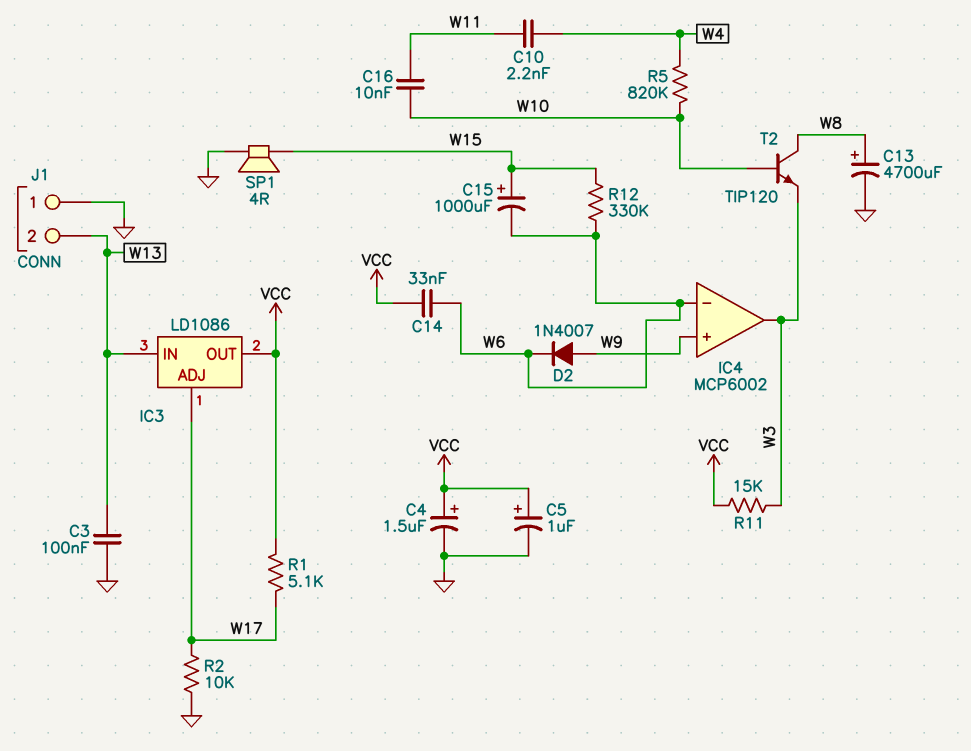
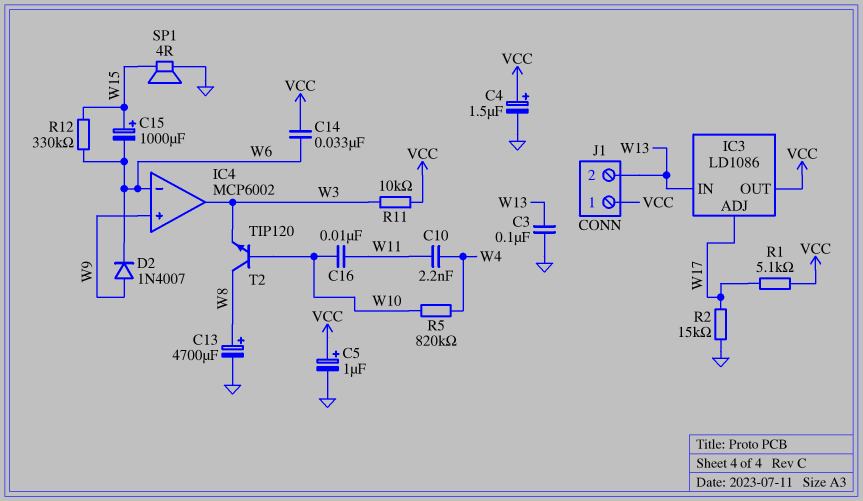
J1 pin 1: GND -> VCC
R2: 10k (GND, W17) -> 15k (GND, W17)
R11: 15k (VCC, W3) -> 10k (VCC, W3)

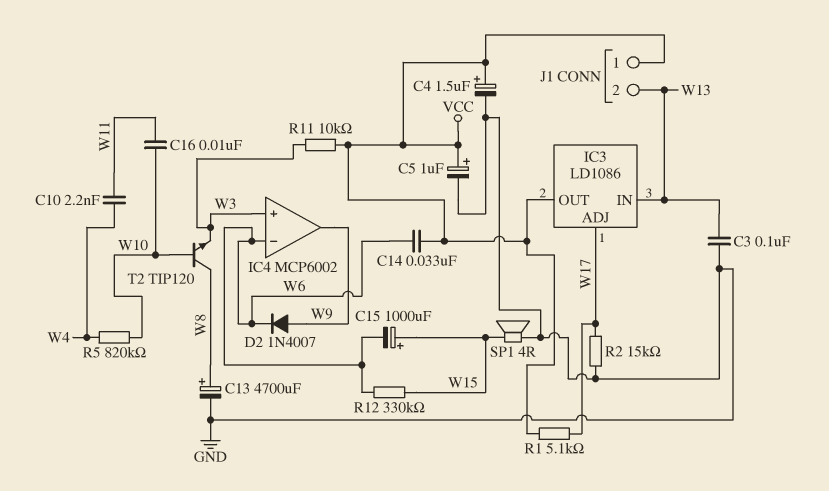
IC4 pin in+: W9 -> W3
IC4 pin out: W3 -> W9

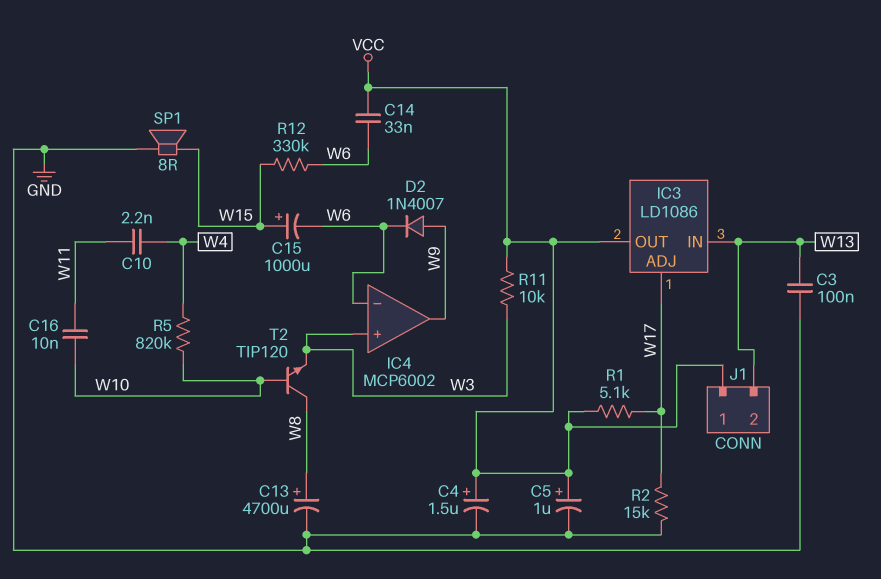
SP1: speaker 4R (GND, W15) -> speaker 8R (GND, W15)

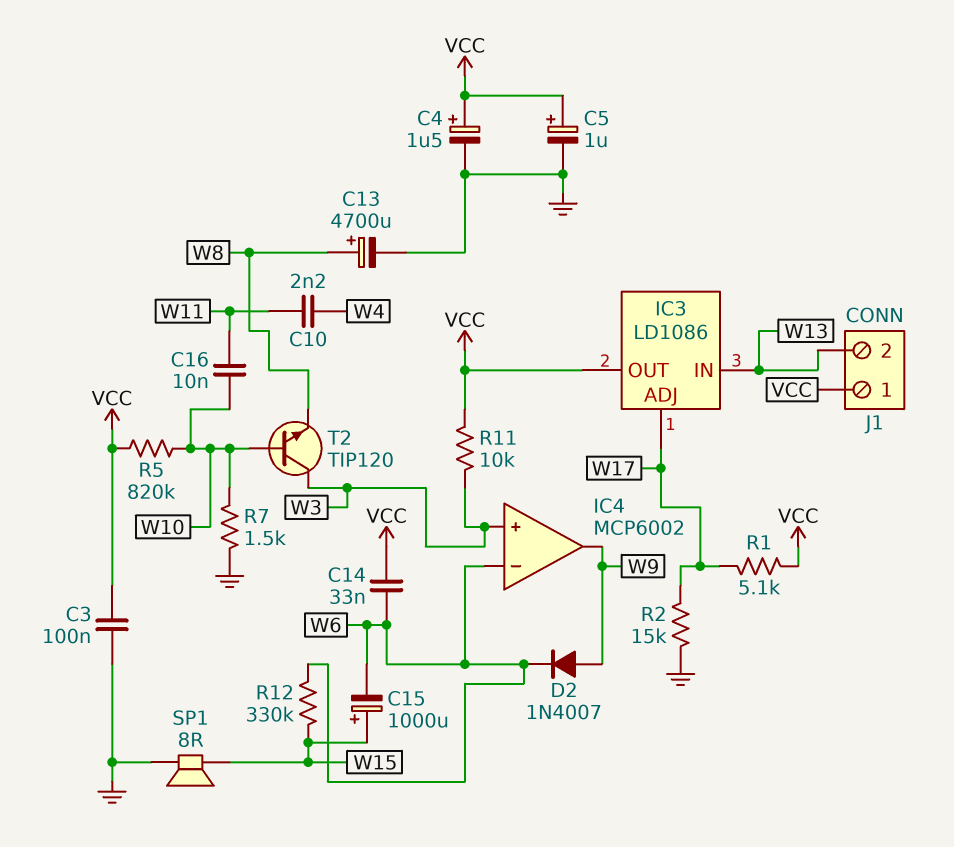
C3: 100nF (GND, W13) -> 100nF (GND, VCC)
R5: 820k (W4, W10) -> 820k (VCC, W10)
R7: none -> 1.5k (GND, W10)
T2: NPN TIP120 (B W10, C W8, E W3) -> NPN TIP120 (B W10, C W3, E W8)

